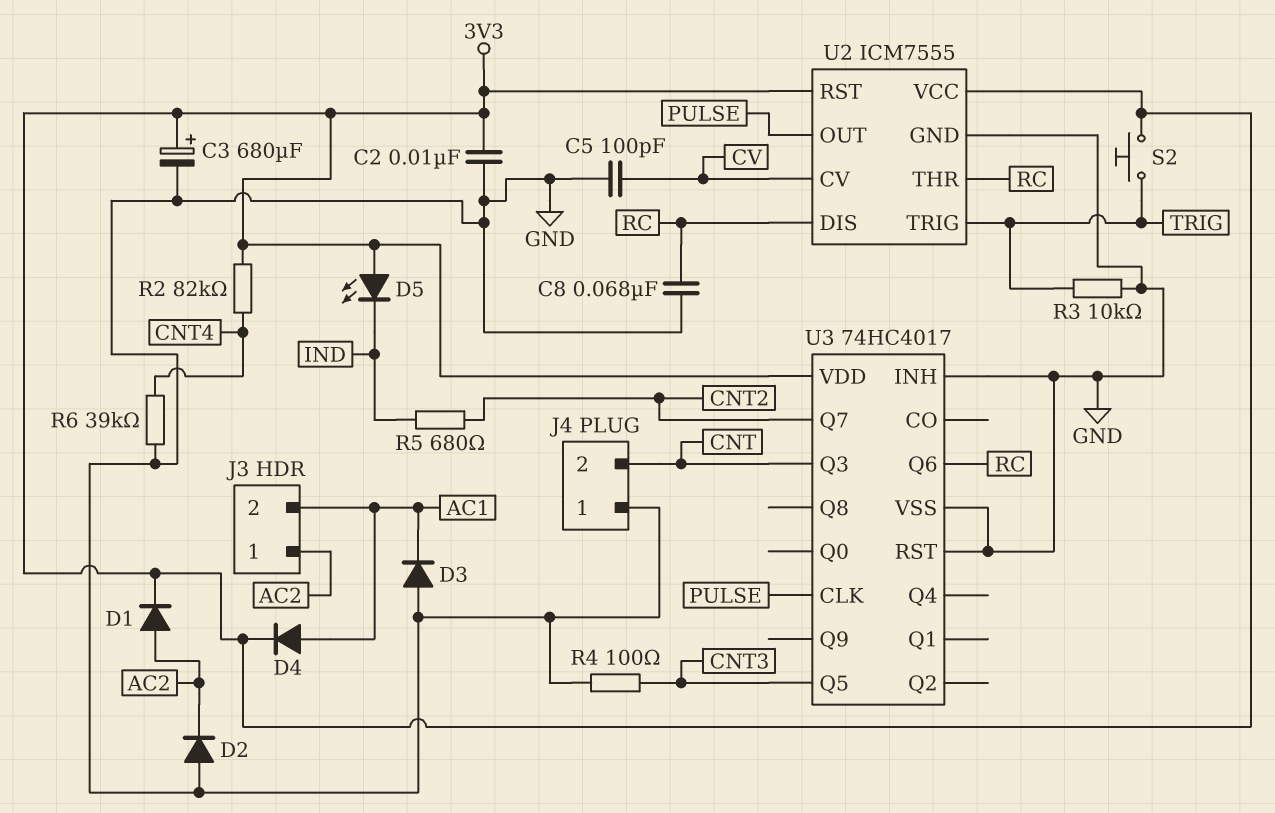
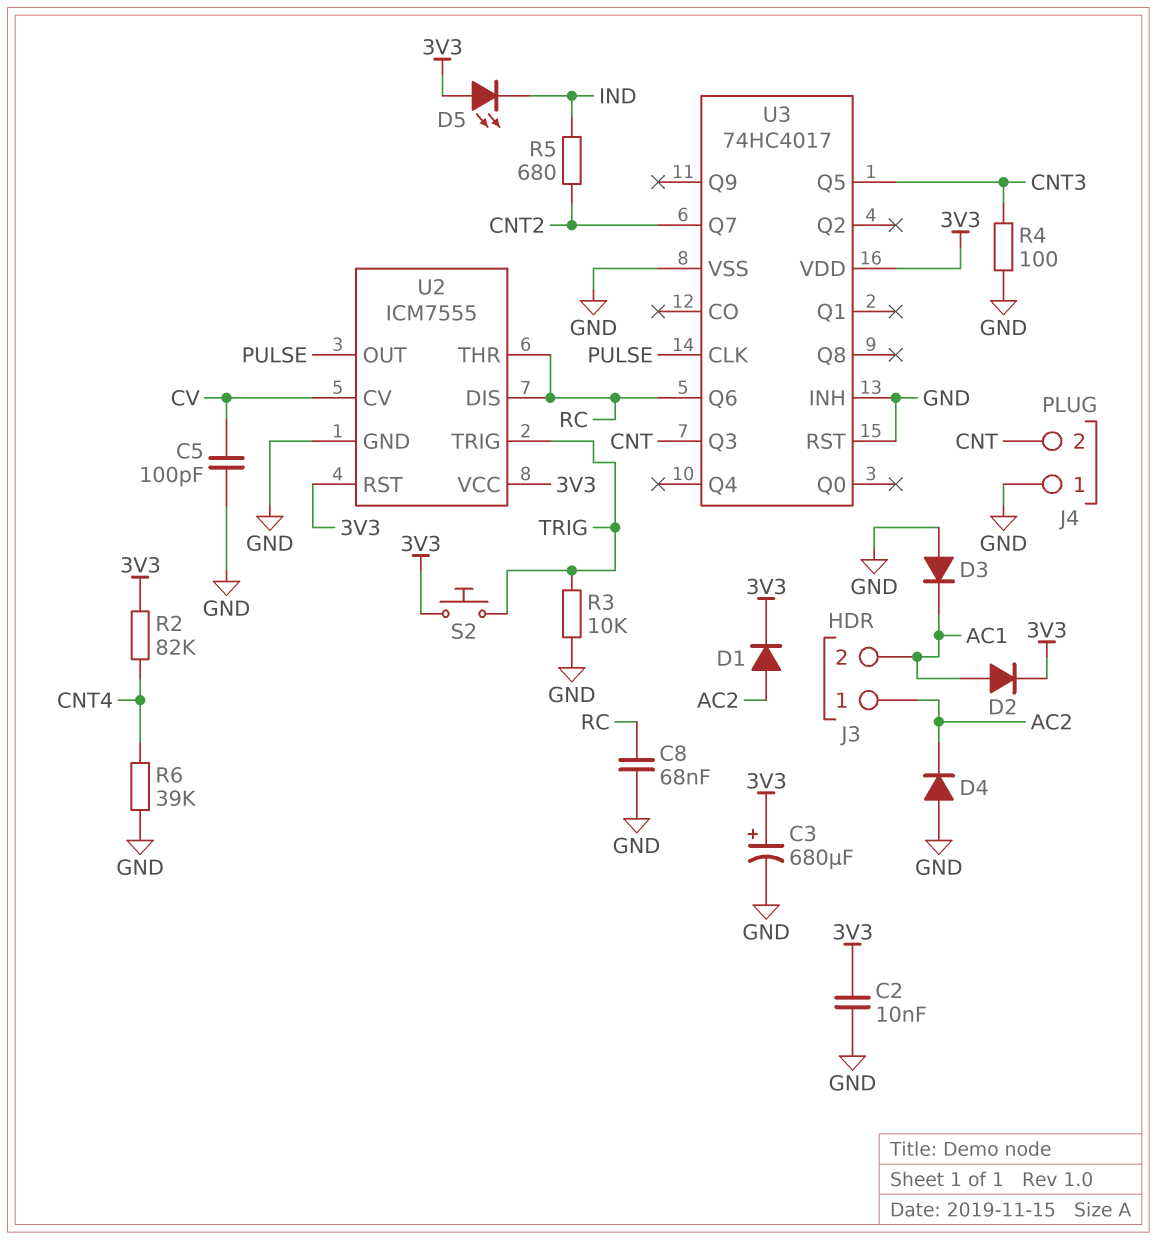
D2: diode (A GND, K AC2) -> diode (A AC1, K 3V3)
D4: diode (A AC1, K 3V3) -> diode (A GND, K AC2)

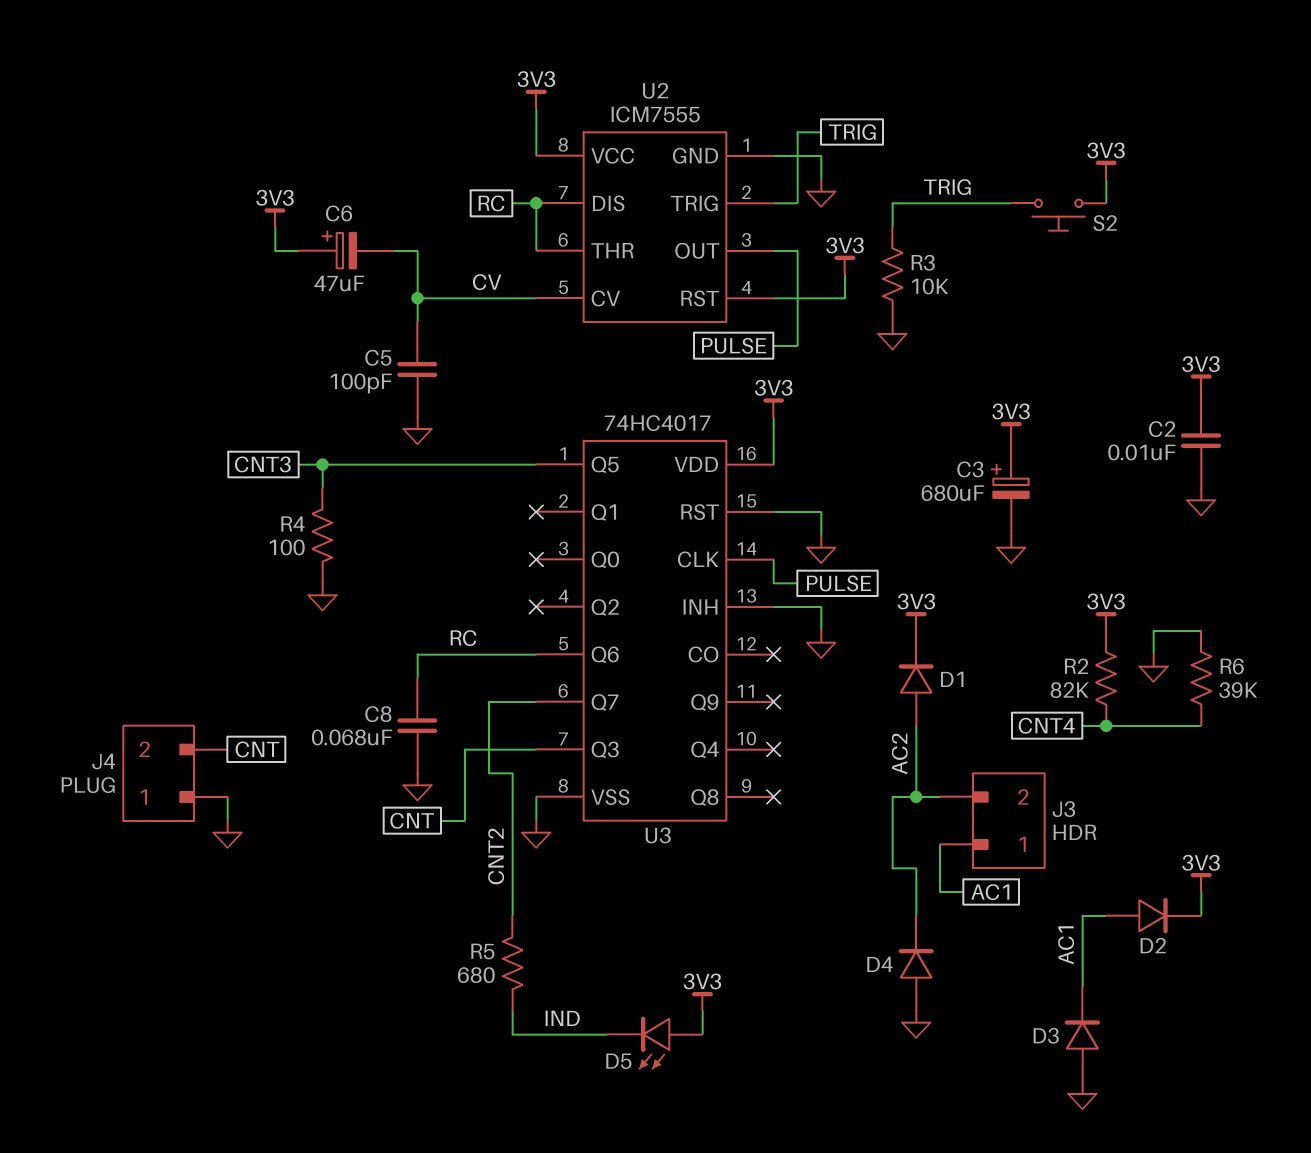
C6: none -> 47uF (plus 3V3, minus CV)
J3 pin 1: AC2 -> AC1
J3 pin 2: AC1 -> AC2

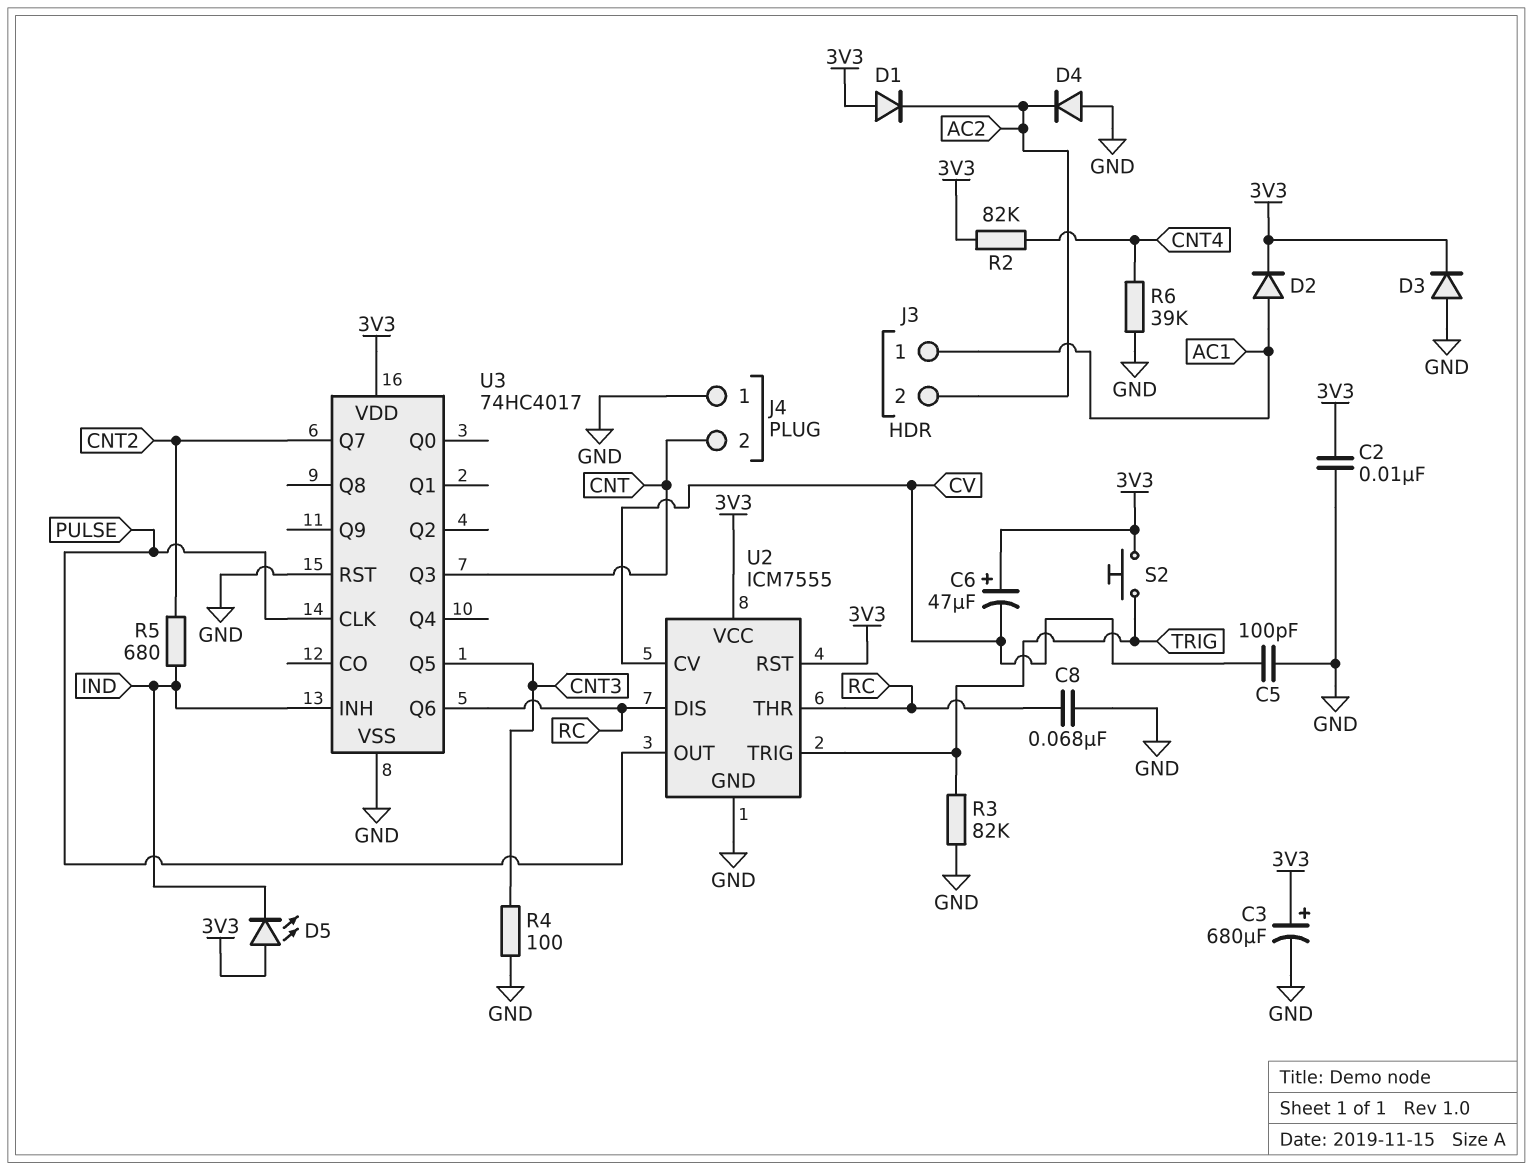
D1: diode (A AC2, K 3V3) -> diode (A 3V3, K AC2)
D3: diode (A GND, K AC1) -> diode (A GND, K 3V3)
R3: 10k (GND, TRIG) -> 82k (GND, TRIG)
U3 pin INH: GND -> IND

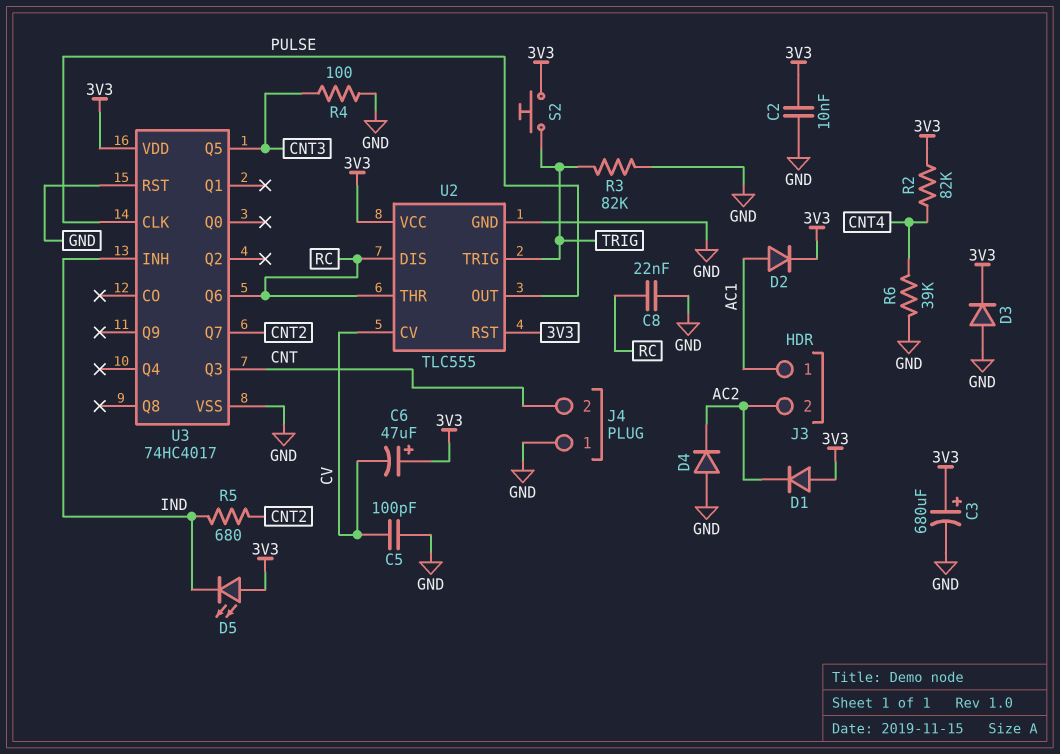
C8: 68nF (GND, RC) -> 22nF (GND, RC)
U2: ICM7555 -> TLC555

